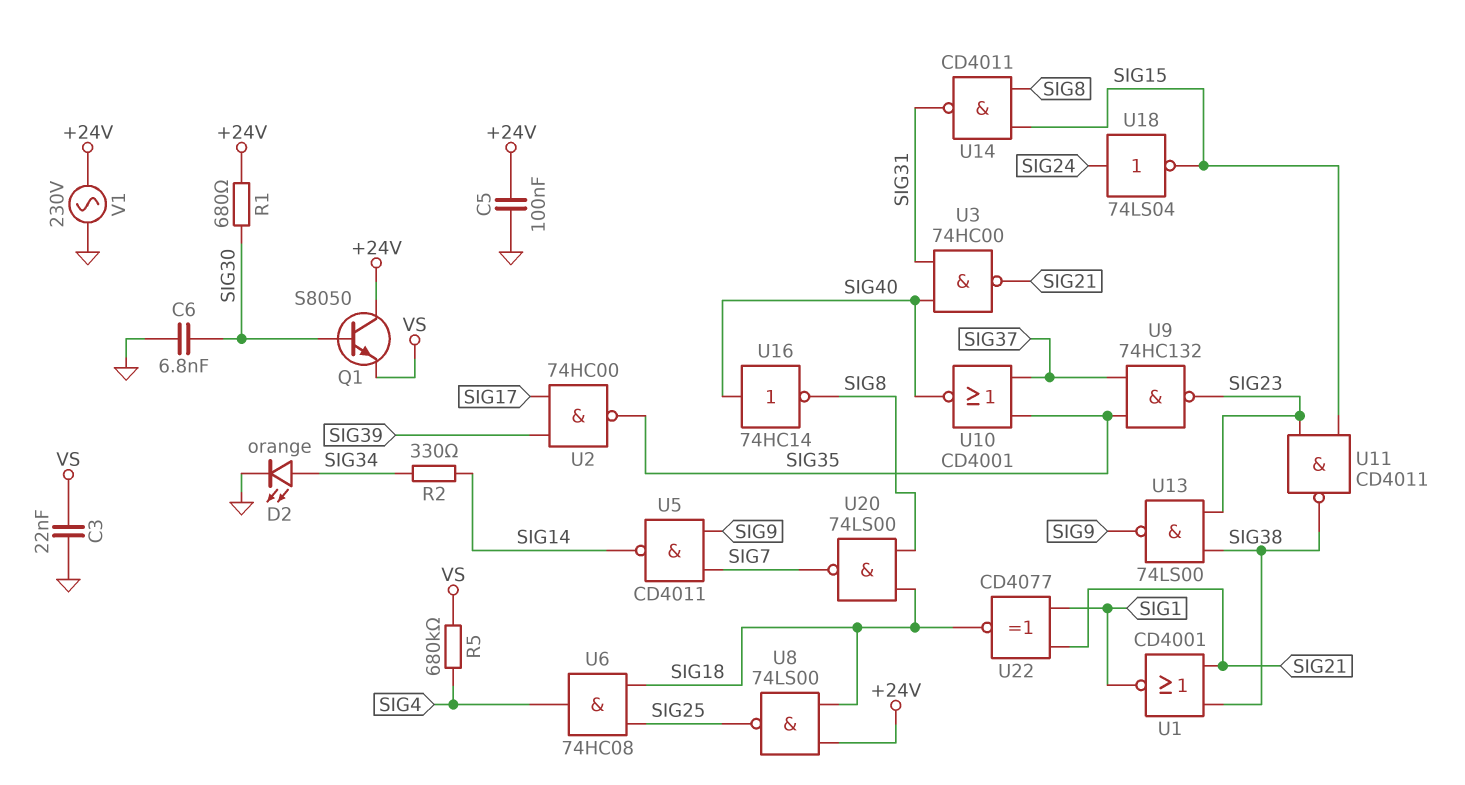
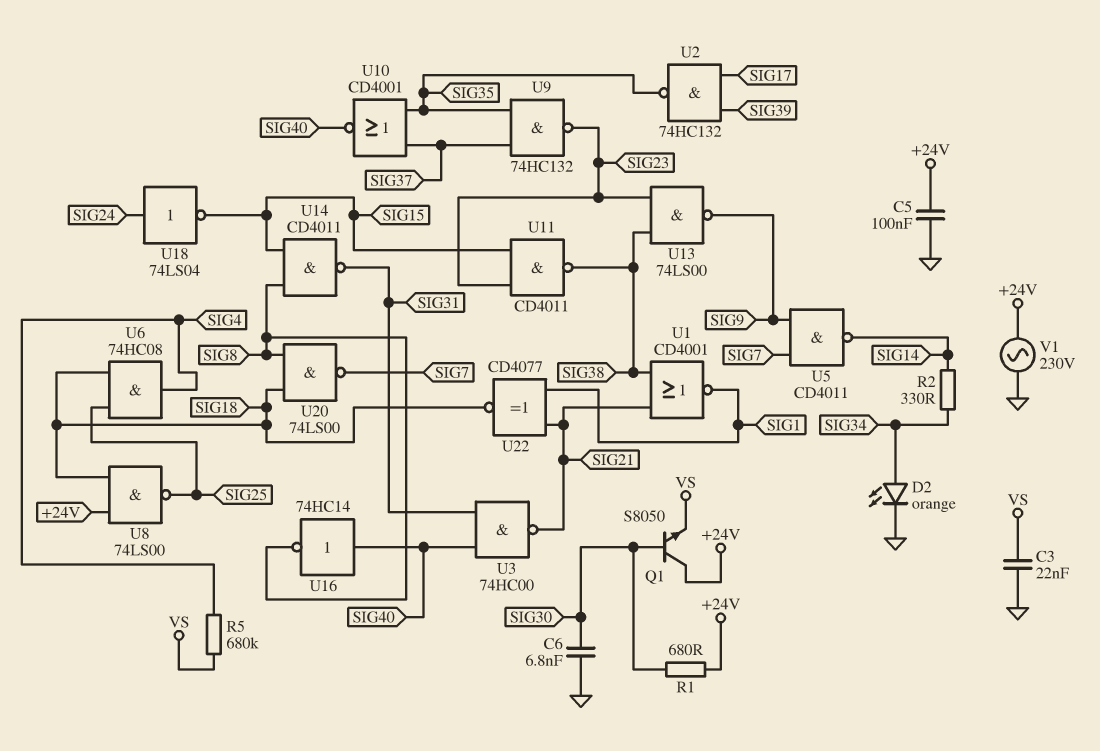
U2: NAND 74HC00 (in SIG17, in SIG39, out SIG35) -> NAND 74HC132 (in SIG17, in SIG39, out SIG35)

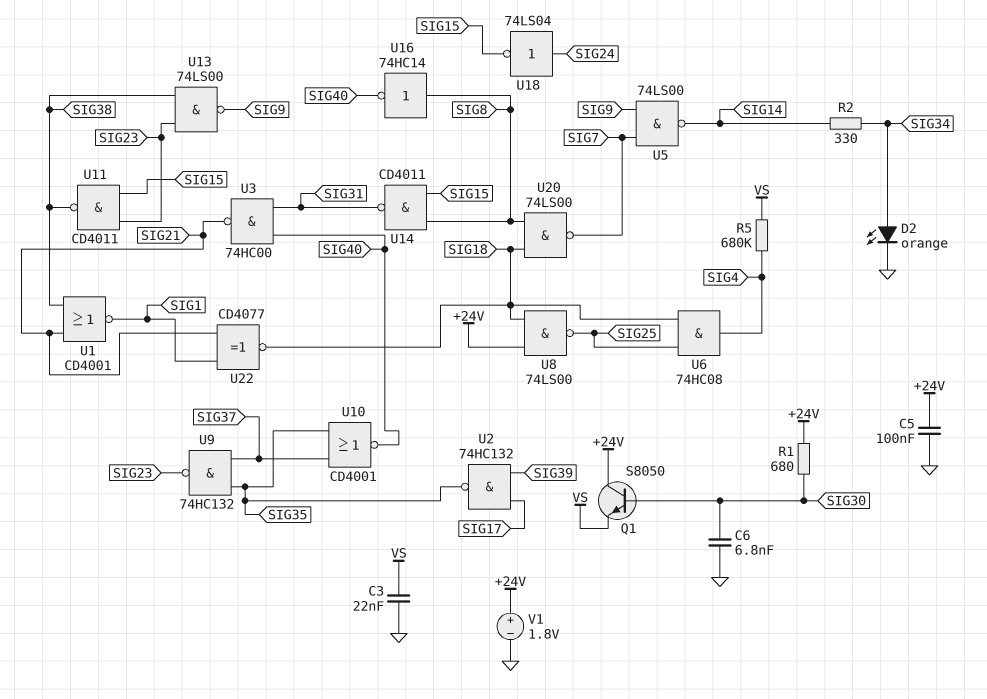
U5: NAND CD4011 (in SIG7, in SIG9, out SIG14) -> NAND 74LS00 (in SIG7, in SIG9, out SIG14)
U16: NOT 74HC14 (in SIG40, out SIG8) -> NOT 74HC14 (in SIG8, out SIG40)
V1: AC 230V (+24V, GND) -> 1.8V (plus +24V, minus GND)

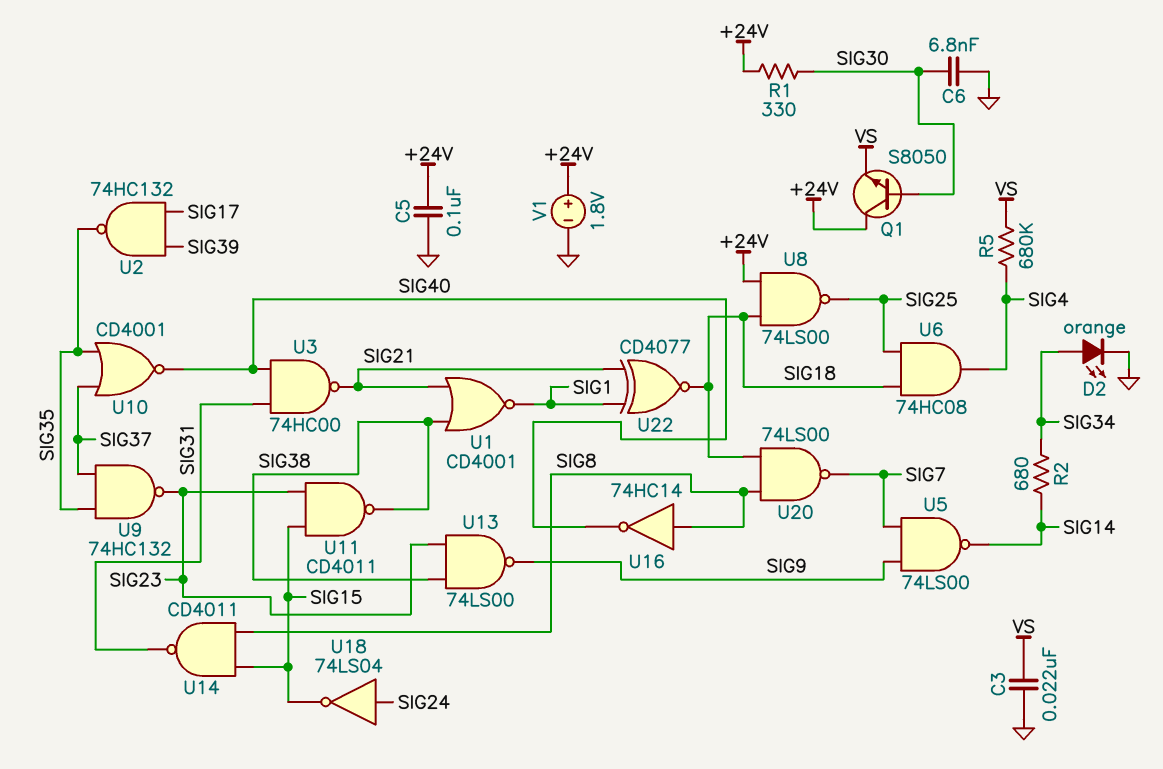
R1: 680 (+24V, SIG30) -> 330 (+24V, SIG30)
R2: 330 (SIG14, SIG34) -> 680 (SIG14, SIG34)

